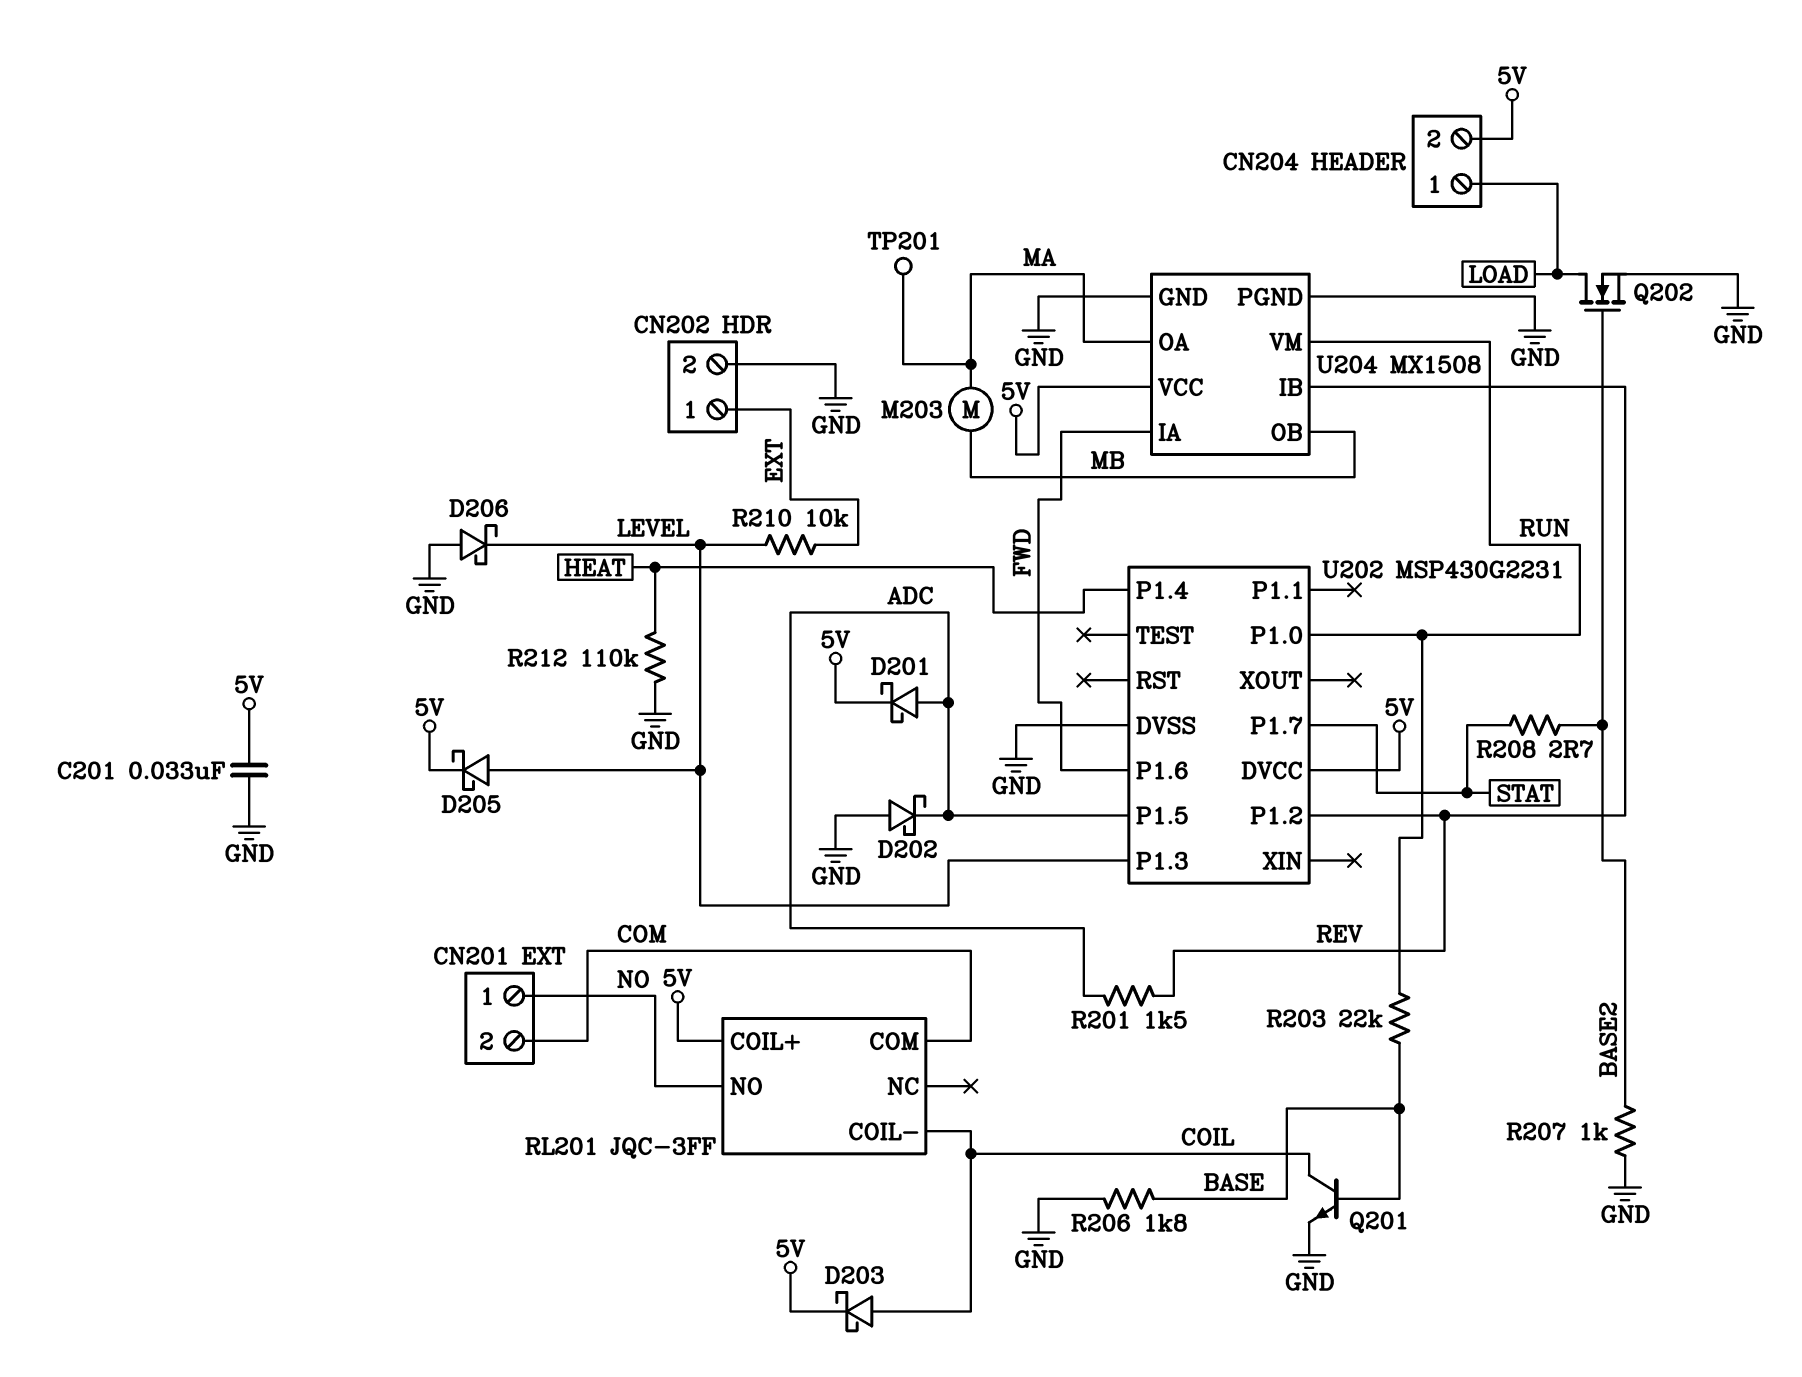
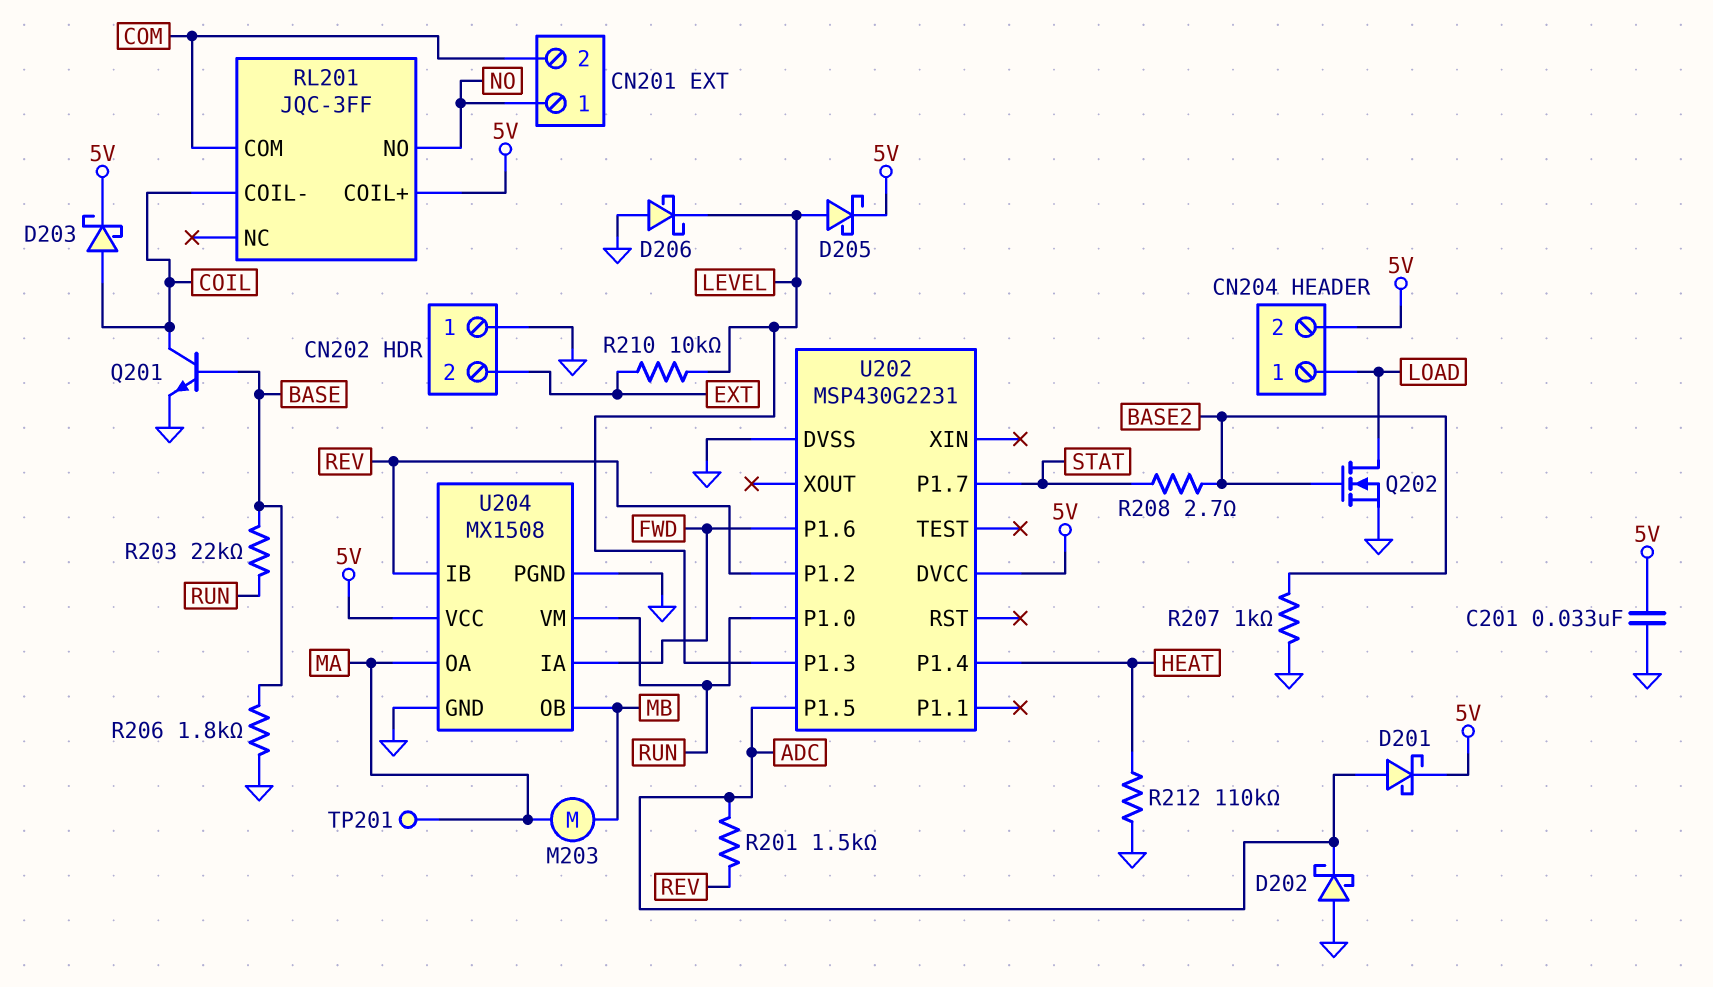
CN202 pin 1: EXT -> GND
CN202 pin 2: GND -> EXT

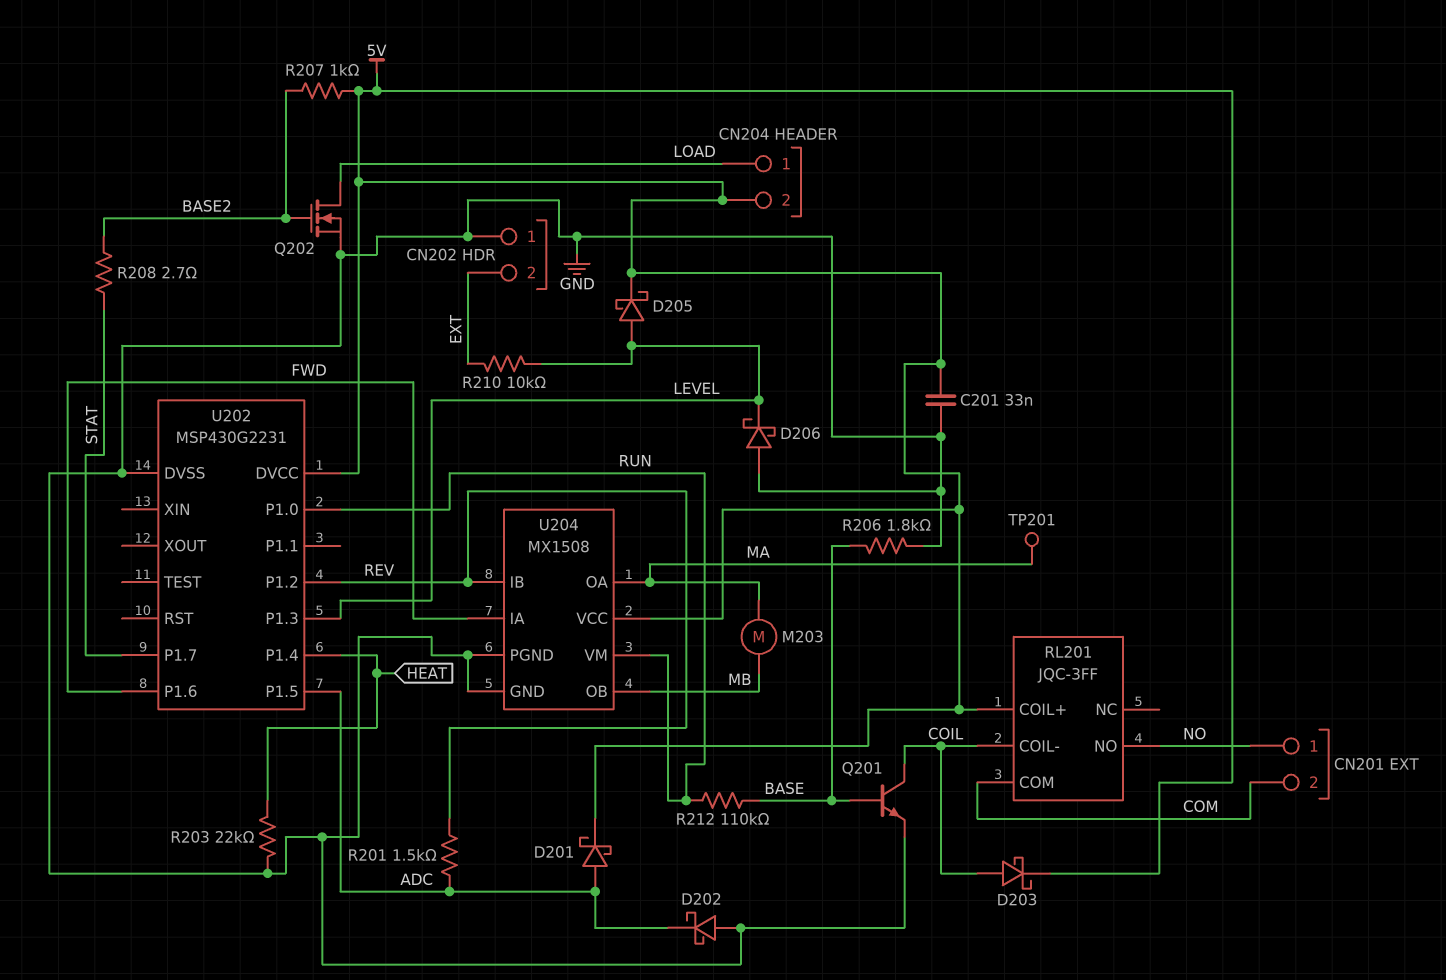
R203: 22k (BASE, RUN) -> 22k (GND, HEAT)
R207: 1k (BASE2, GND) -> 1k (5V, BASE2)
R212: 110k (GND, HEAT) -> 110k (BASE, RUN)

